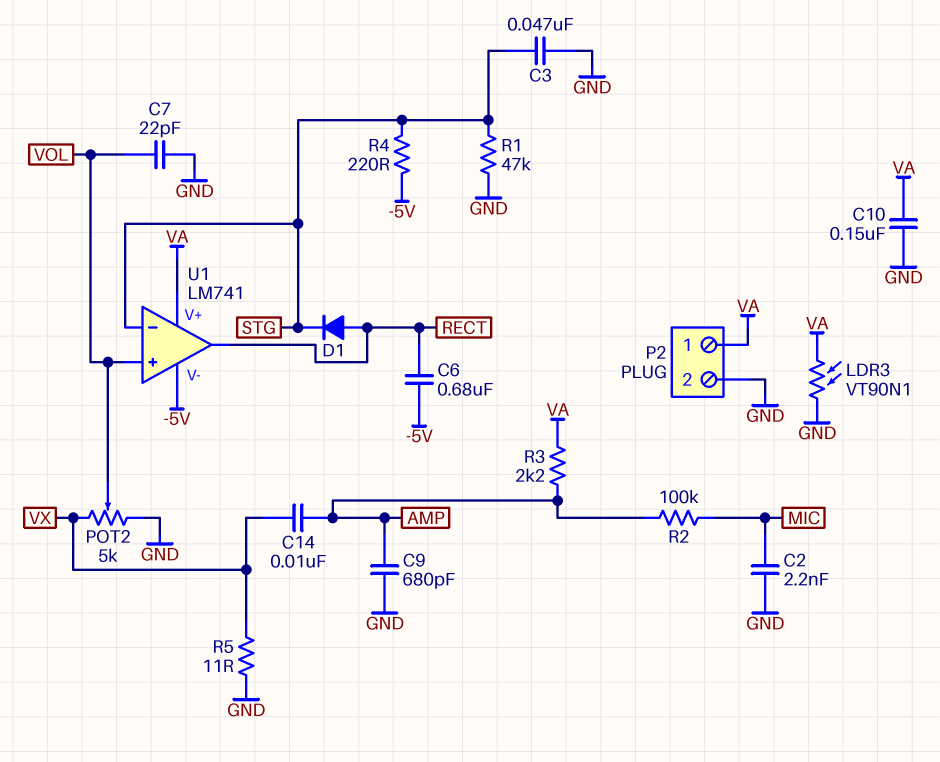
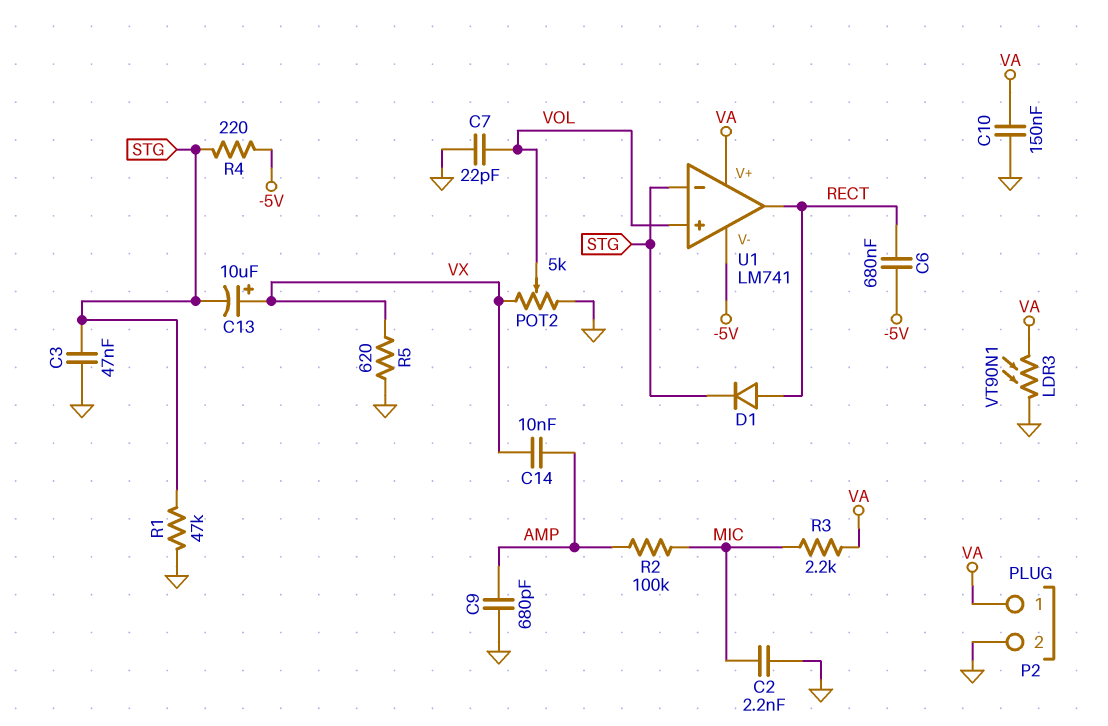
C13: none -> 10uF (plus VX, minus STG)
R3: 2.2k (AMP, VA) -> 2.2k (MIC, VA)
R5: 11 (GND, VX) -> 620 (GND, VX)

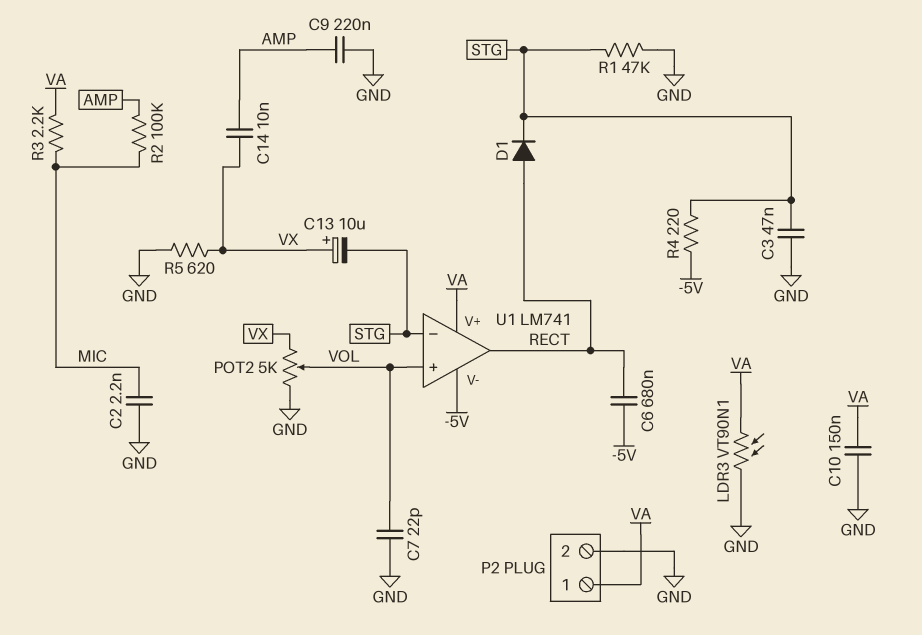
C9: 680pF (AMP, GND) -> 220nF (AMP, GND)

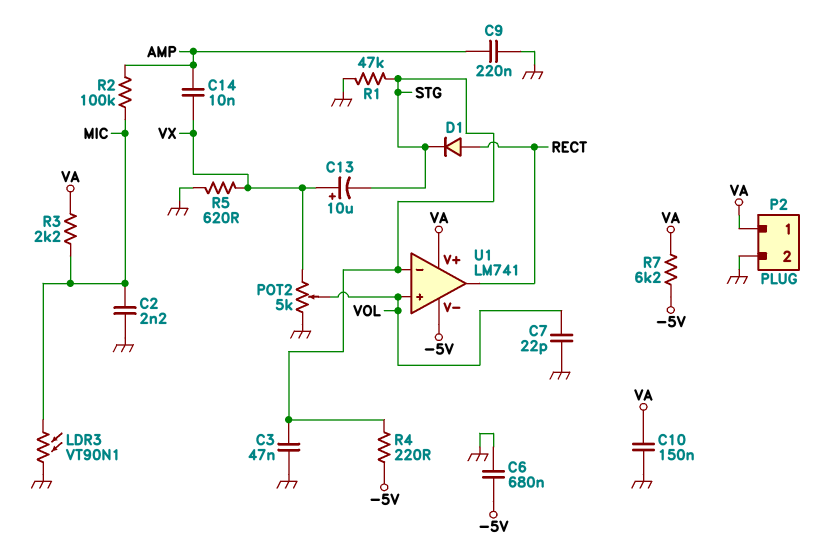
C6: 680nF (-5V, RECT) -> 680nF (-5V, GND)
LDR3: VT90N1 (GND, VA) -> VT90N1 (GND, MIC)
R7: none -> 6.2k (-5V, VA)

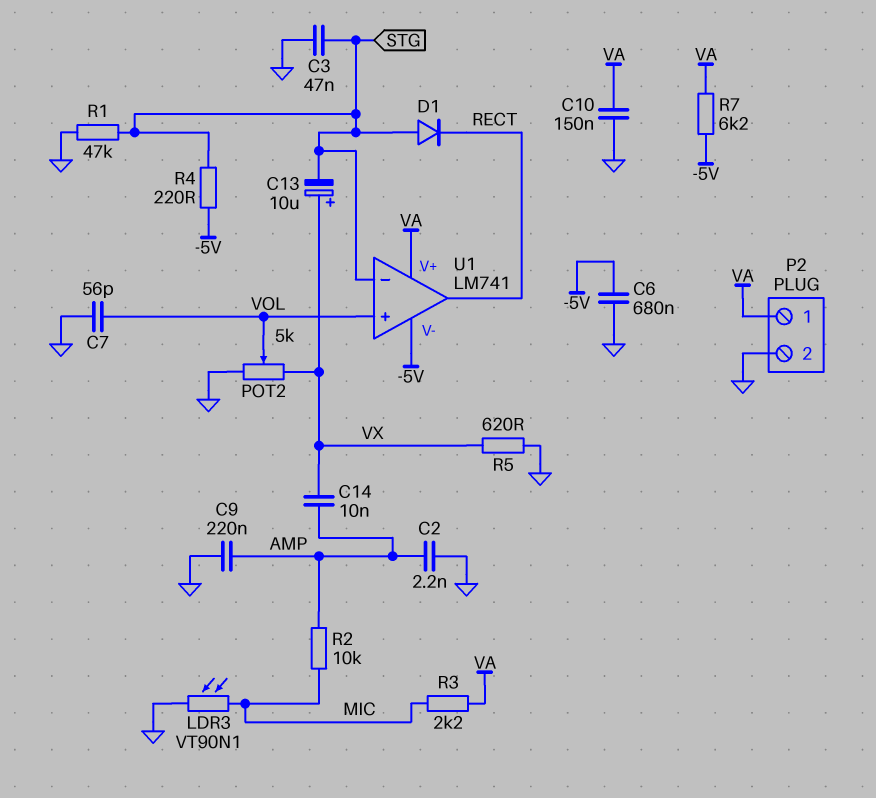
C2: 2.2nF (GND, MIC) -> 2.2nF (AMP, GND)
C7: 22pF (GND, VOL) -> 56pF (GND, VOL)
D1: diode (A RECT, K STG) -> diode (A STG, K RECT)
R2: 100k (AMP, MIC) -> 10k (AMP, MIC)

